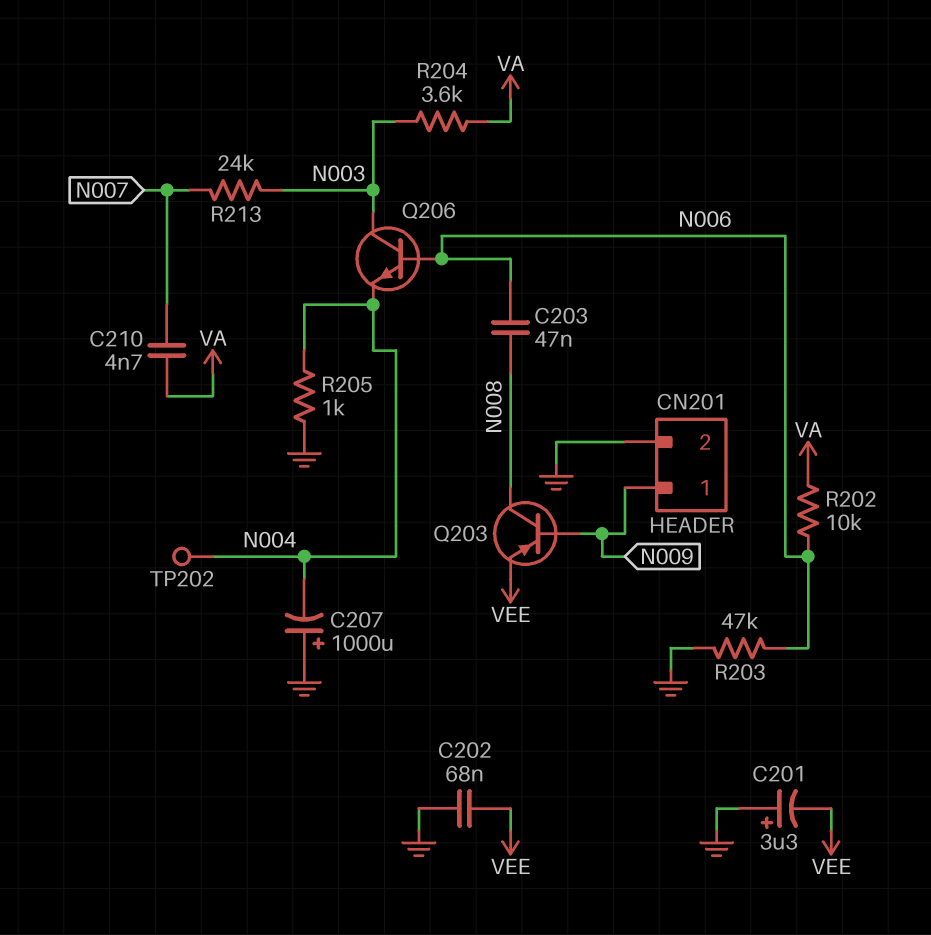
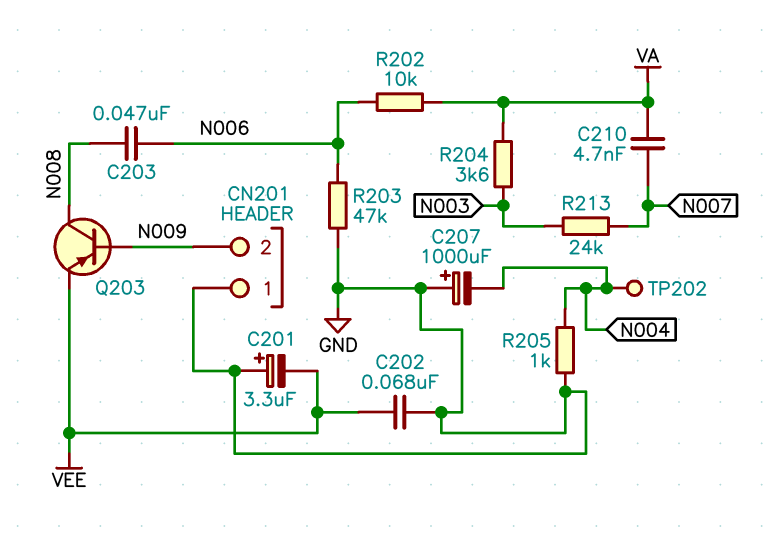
CN201 pin 1: N009 -> GND
CN201 pin 2: GND -> N009
Q206: NPN (B N006, C N003, E N004) -> none

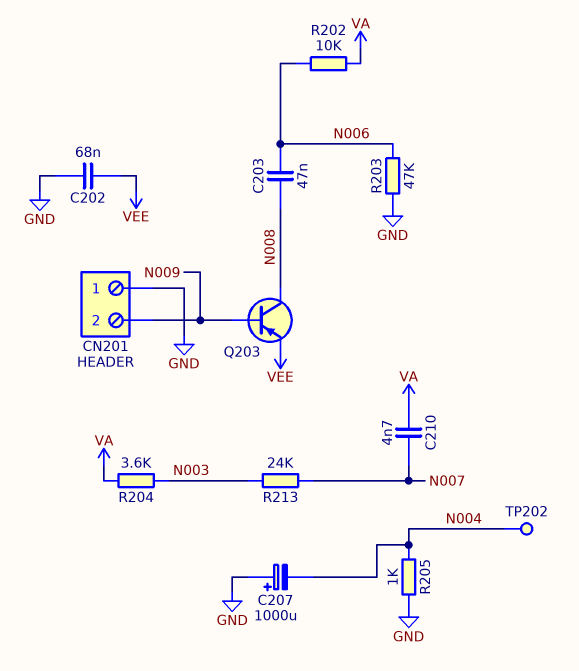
C201: 3.3uF (plus GND, minus VEE) -> none

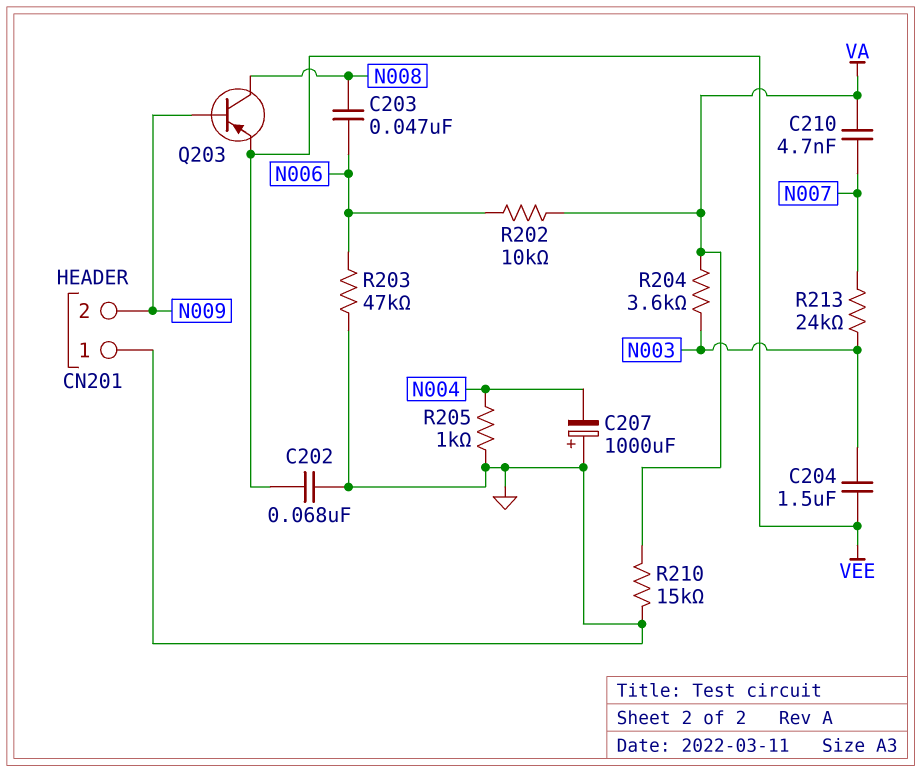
C204: none -> 1.5uF (N003, VEE)
R210: none -> 15k (GND, VA)
TP202: test point (N004) -> none

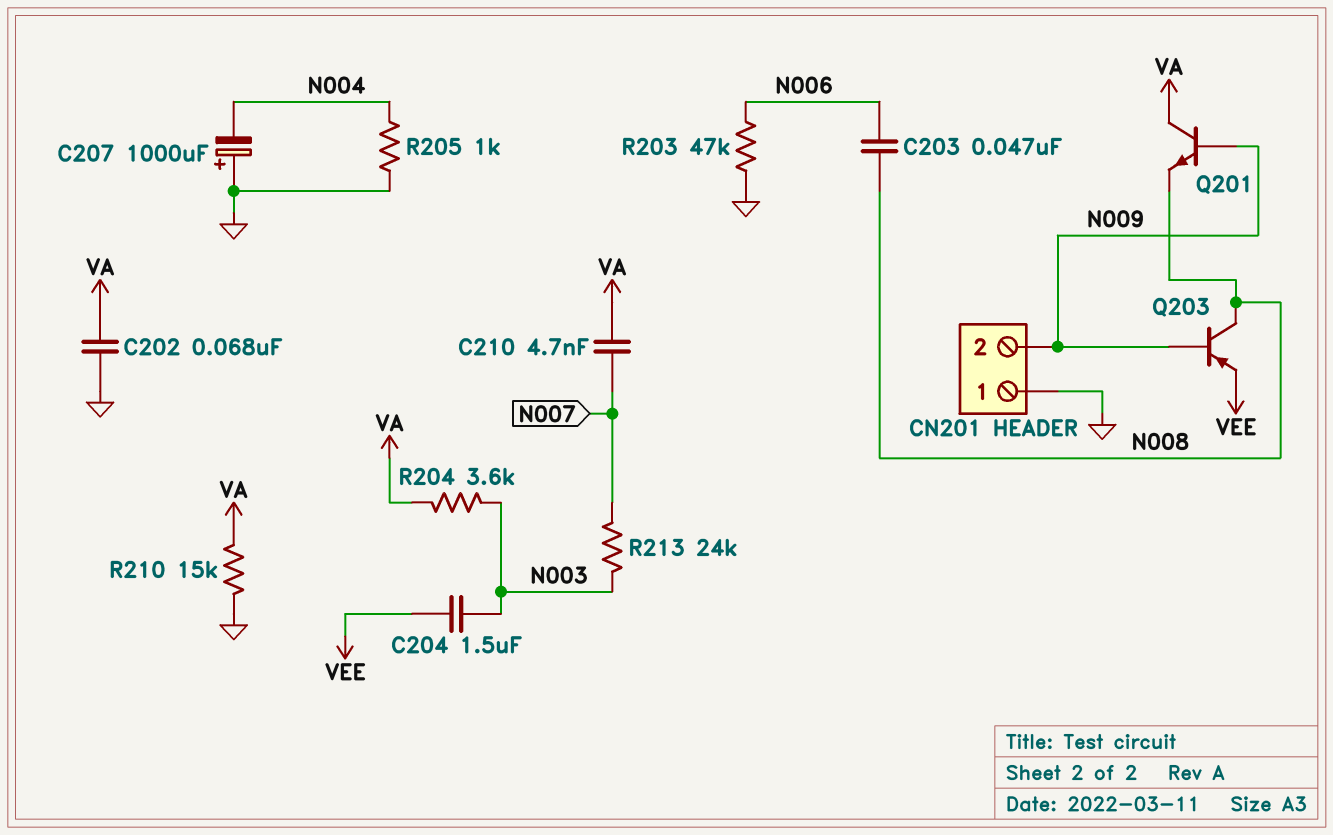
C202: 68nF (GND, VEE) -> 68nF (GND, VA)
Q201: none -> NPN (B N009, C VA, E N008)
R202: 10k (N006, VA) -> none

